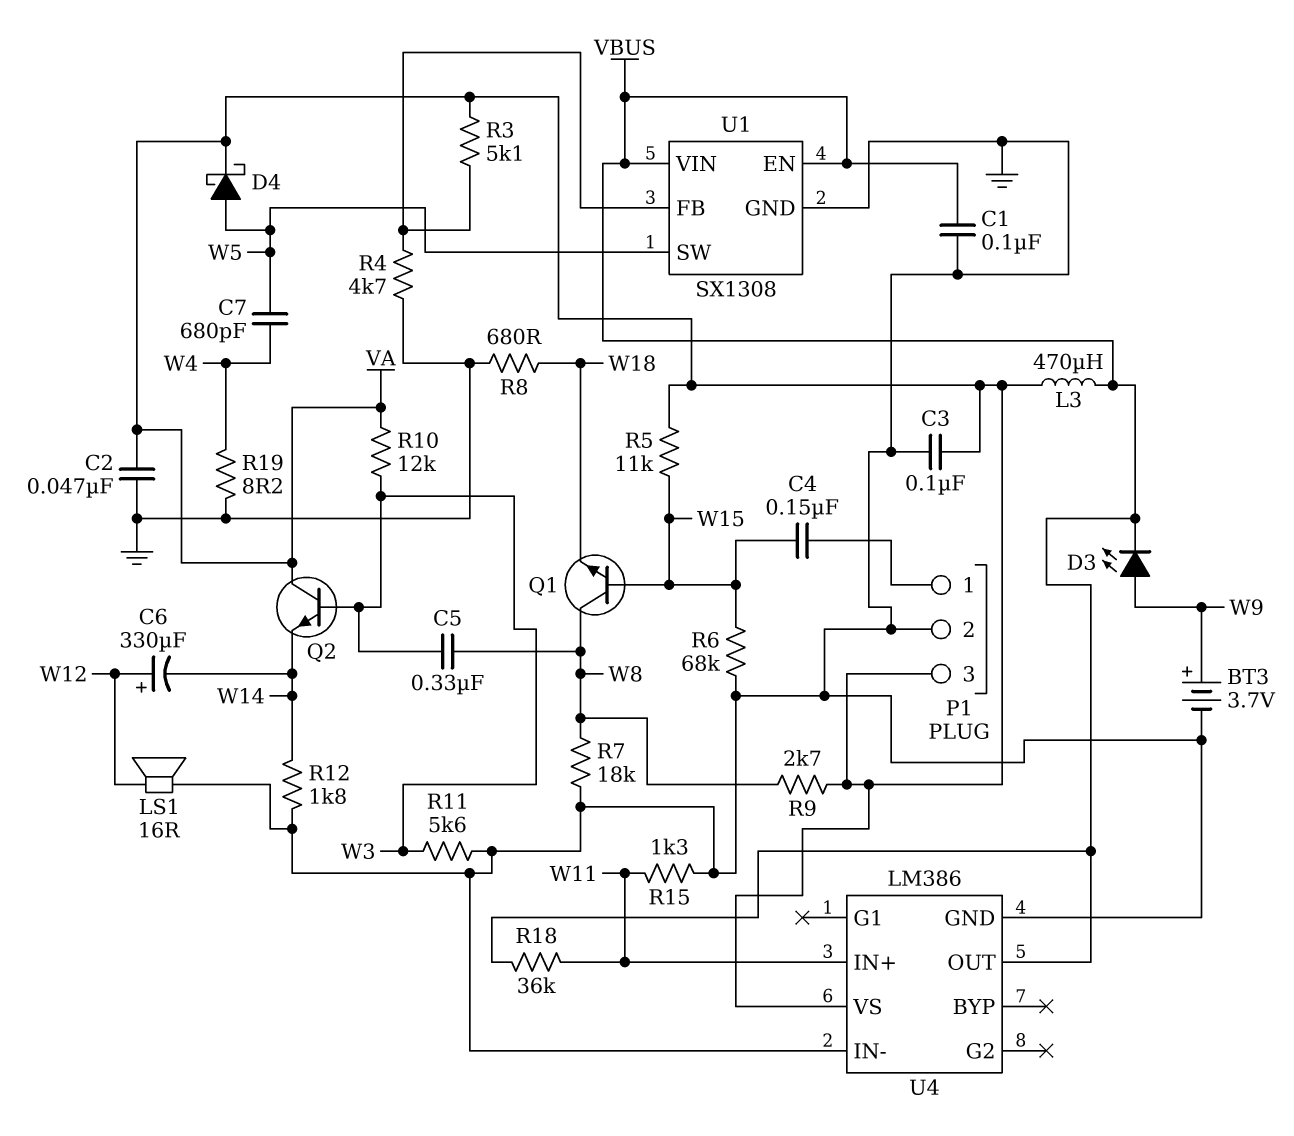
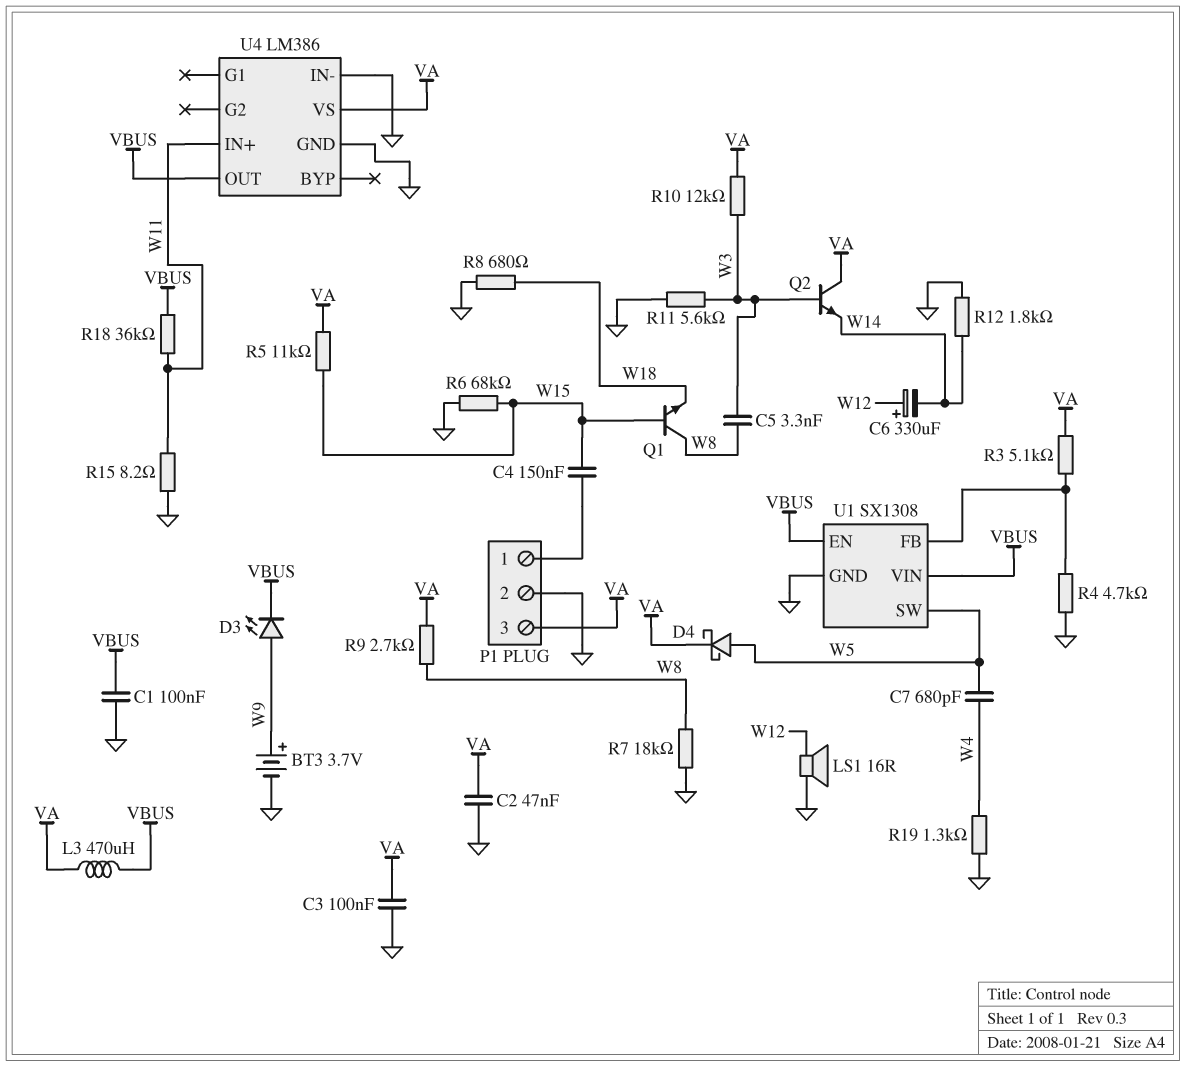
C5: 330nF (W3, W8) -> 3.3nF (W3, W8)
R15: 1.3k (GND, W11) -> 8.2 (GND, W11)
R19: 8.2 (GND, W4) -> 1.3k (GND, W4)

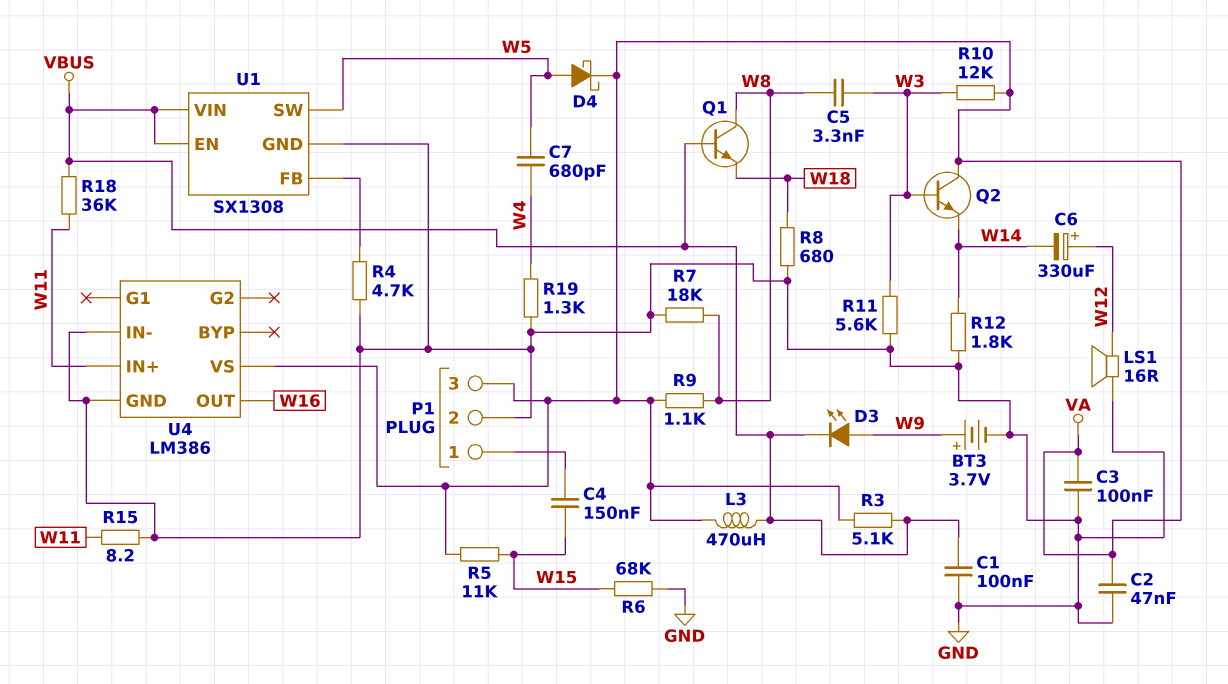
Q1: NPN (B W15, C W8, E W18) -> NPN (B VBUS, C W8, E W18)
R3: 5.1k (U1/FB, VA) -> 5.1k (VA, VBUS)
R9: 2.7k (VA, W8) -> 1.1k (VA, W8)
U4 pin OUT: VBUS -> W16

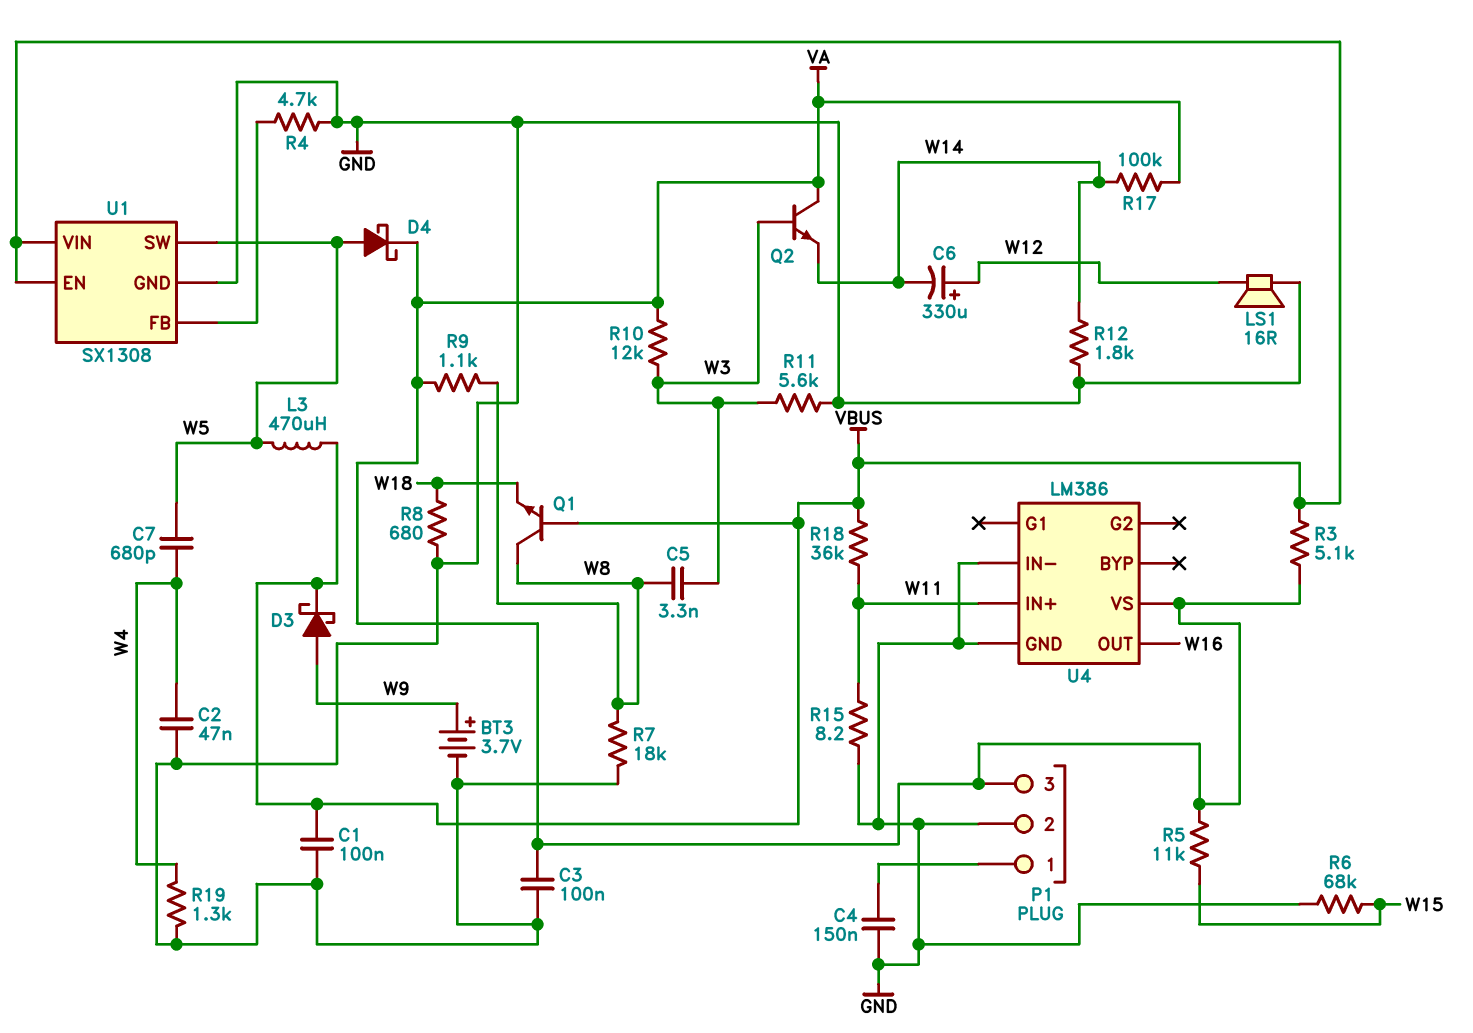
C2: 47nF (GND, VA) -> 47nF (GND, W4)
C4: 150nF (P1/1, W15) -> 150nF (GND, P1/1)
D3: LED (A W9, K VBUS) -> schottky (A W9, K VBUS)
L3: 470uH (VA, VBUS) -> 470uH (VBUS, W5)
R17: none -> 100k (VA, W14)

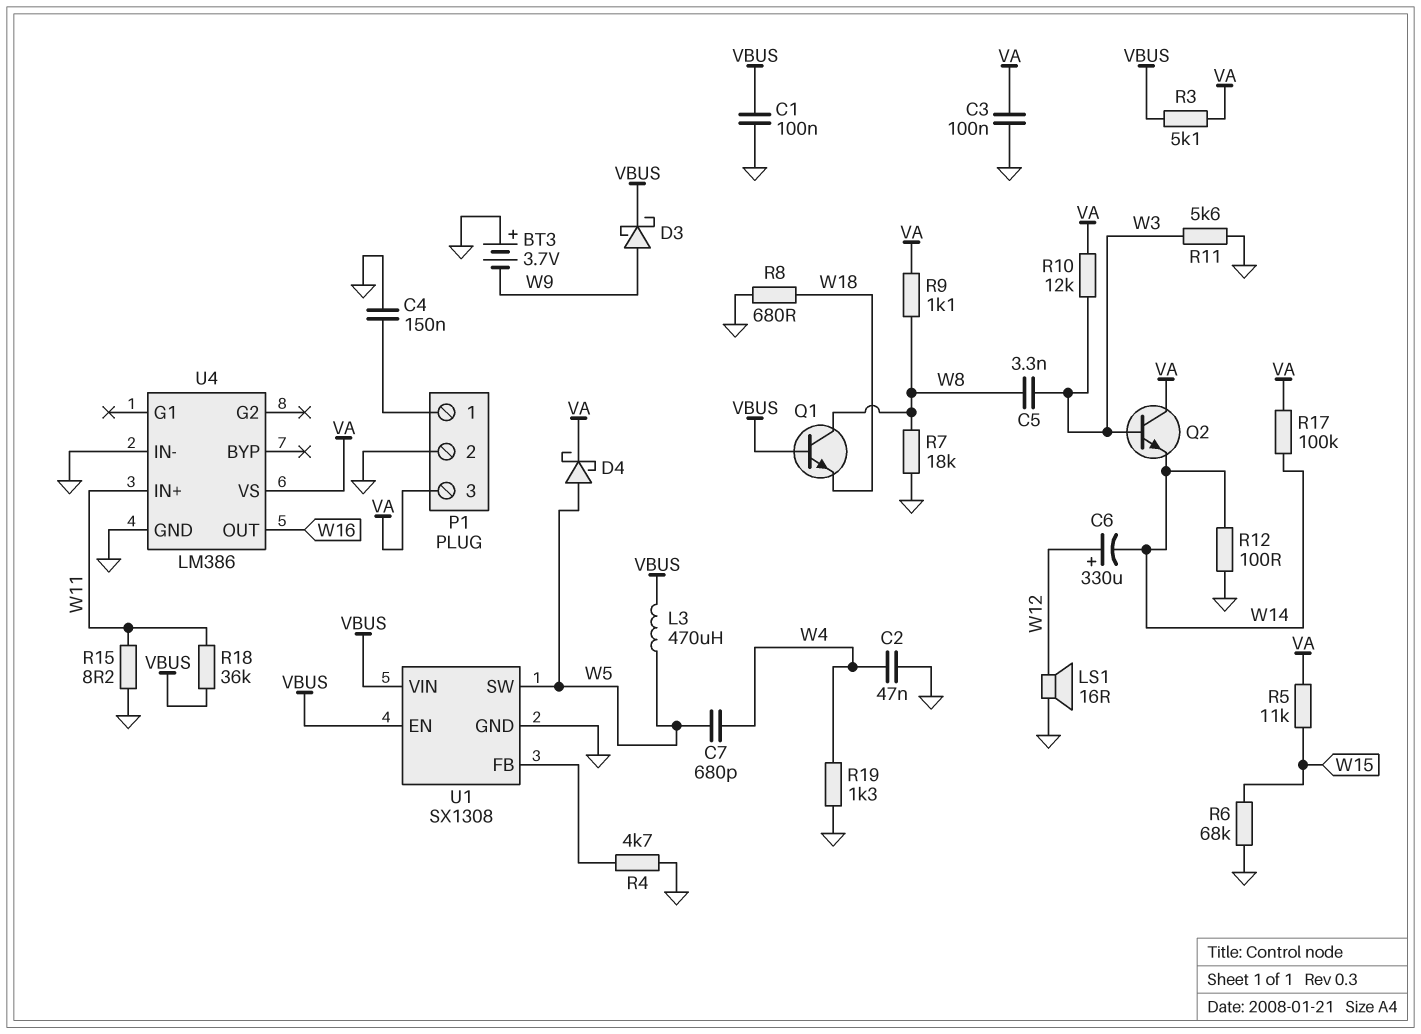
BT3: 3.7V (plus W9, minus GND) -> 3.7V (plus GND, minus W9)
R12: 1.8k (GND, W14) -> 100 (GND, W14)

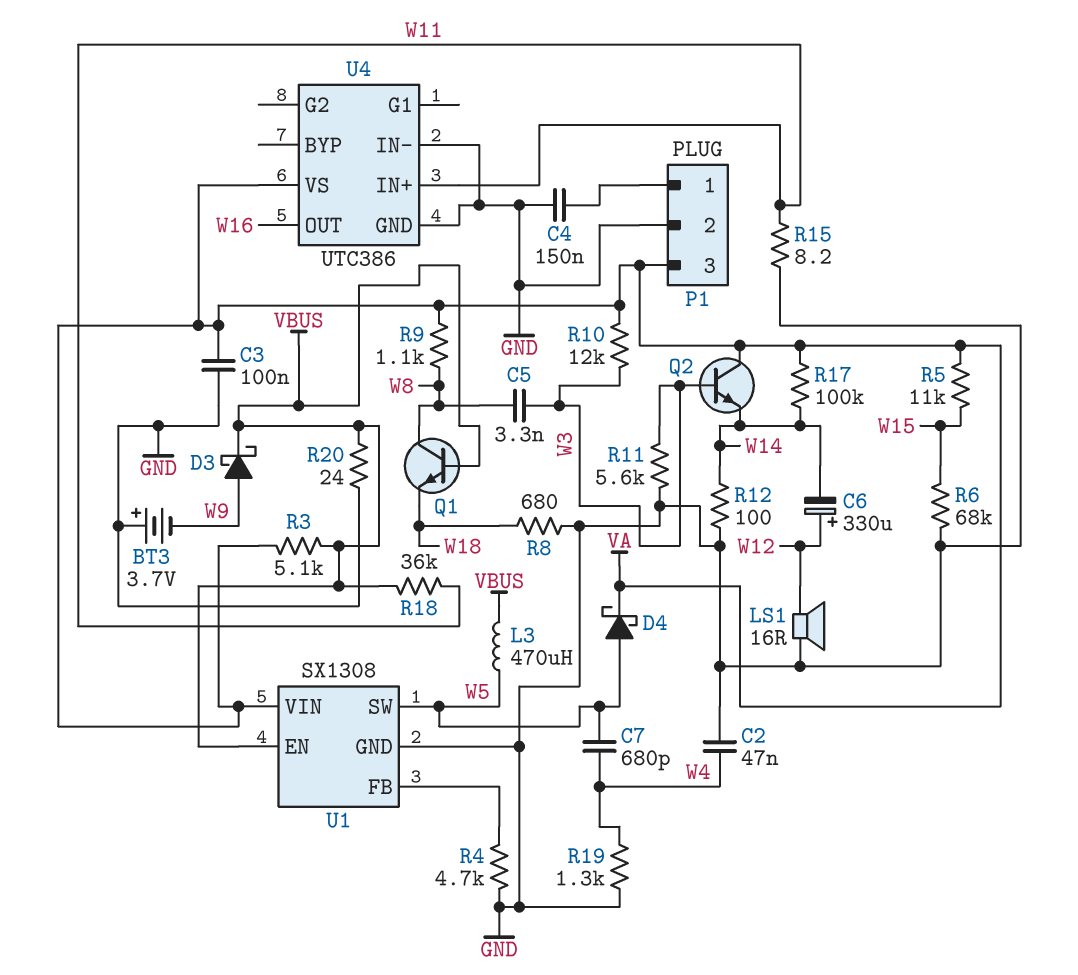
C1: 100nF (GND, VBUS) -> none
R7: 18k (GND, W8) -> none
R20: none -> 24 (GND, VBUS)
U1 pin VIN: VBUS -> VA
U4: LM386 -> UTC386

